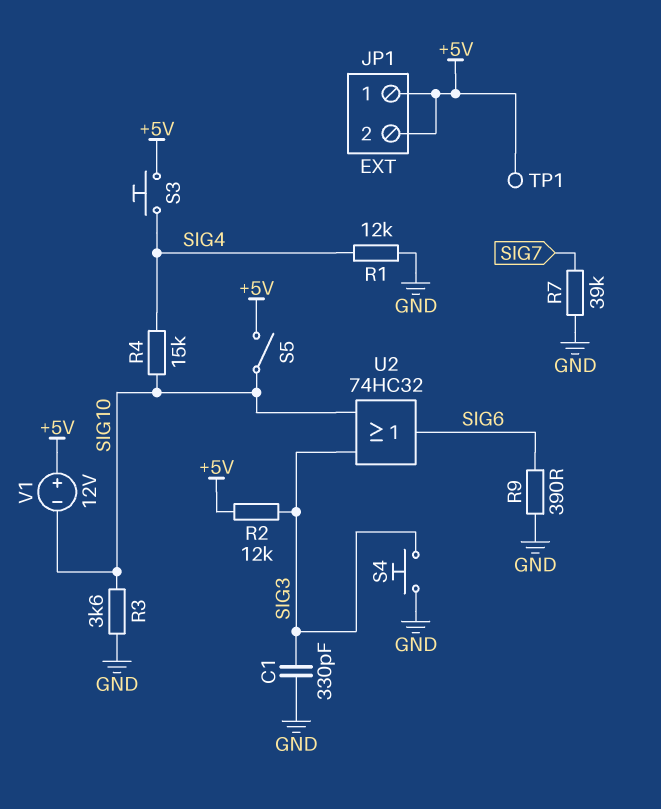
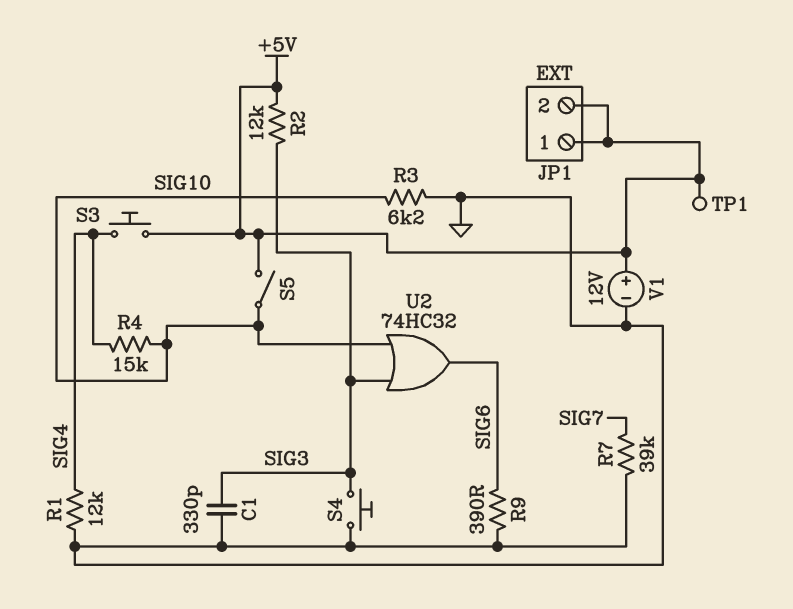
R3: 3.6k (GND, SIG10) -> 6.2k (GND, SIG10)
V1: 12V (plus +5V, minus SIG10) -> 12V (plus +5V, minus GND)

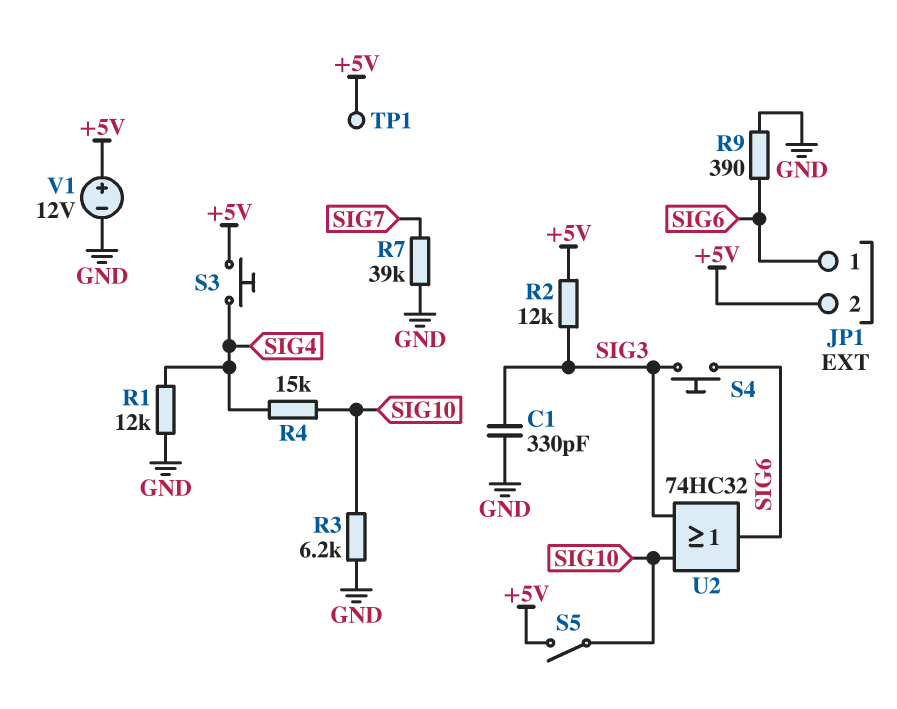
JP1 pin 1: +5V -> SIG6
S4: button (GND, SIG3) -> button (SIG3, SIG6)

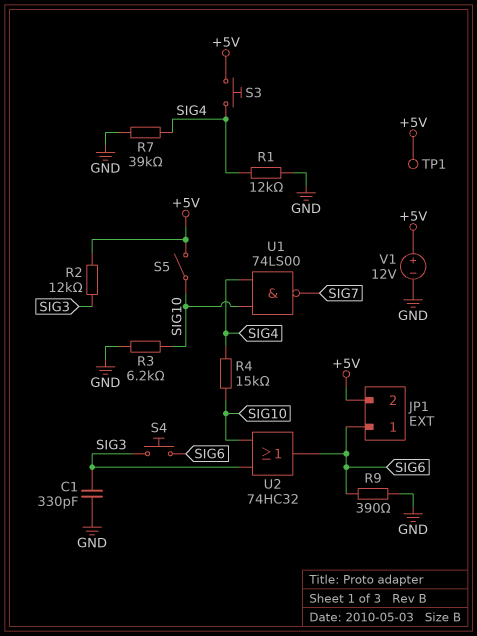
R7: 39k (GND, SIG7) -> 39k (GND, SIG4)
U1: none -> NAND 74LS00 (in SIG4, in SIG10, out SIG7)

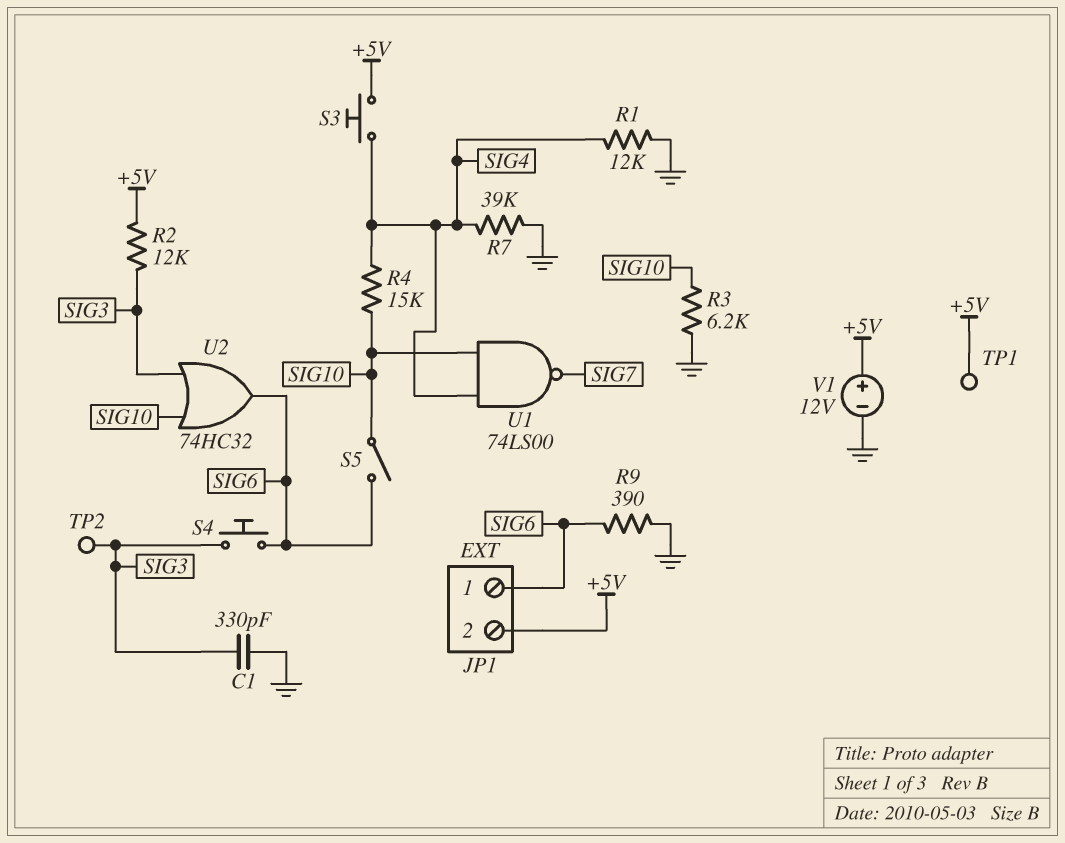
S5: switch (+5V, SIG10) -> switch (SIG6, SIG10)
TP2: none -> test point (SIG3)

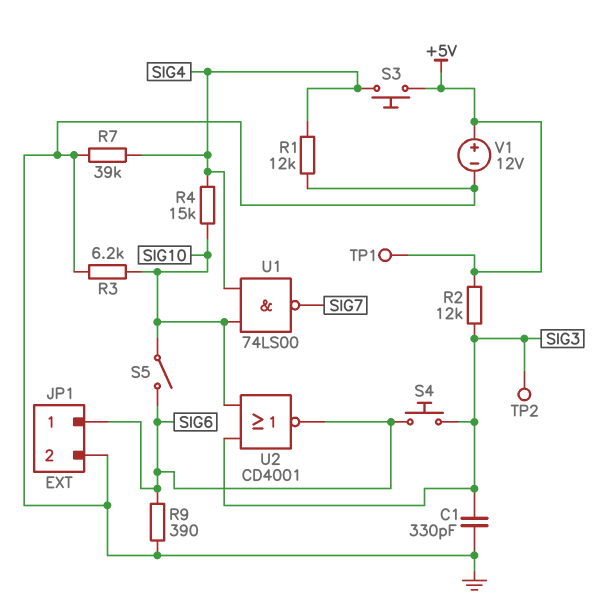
JP1 pin 2: +5V -> GND
U2: OR 74HC32 (in SIG3, in SIG10, out SIG6) -> NOR CD4001 (in SIG3, in SIG10, out SIG6)

